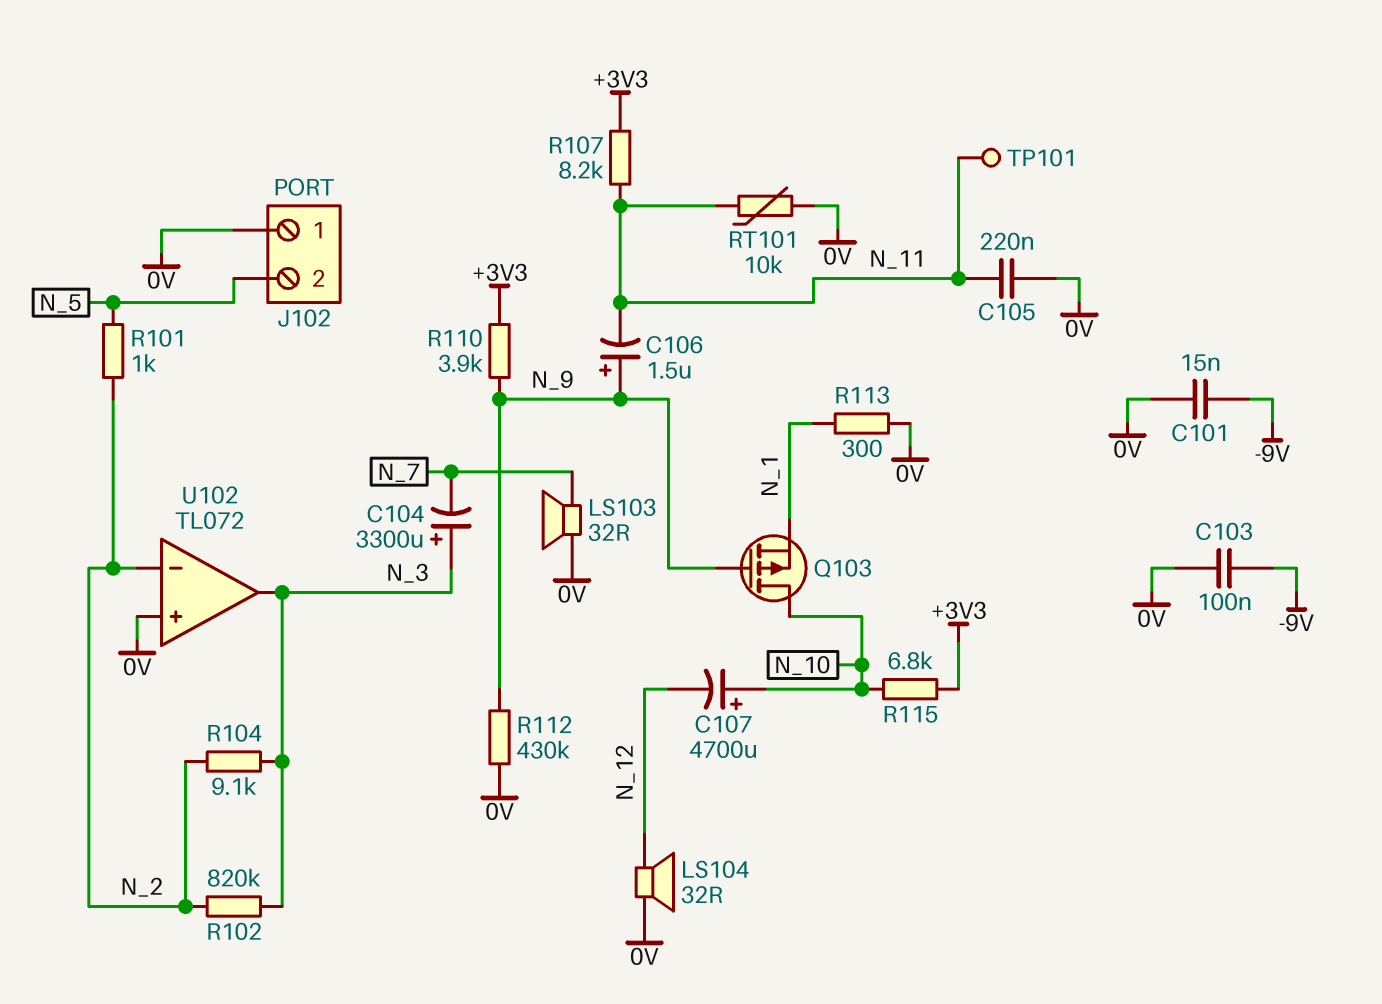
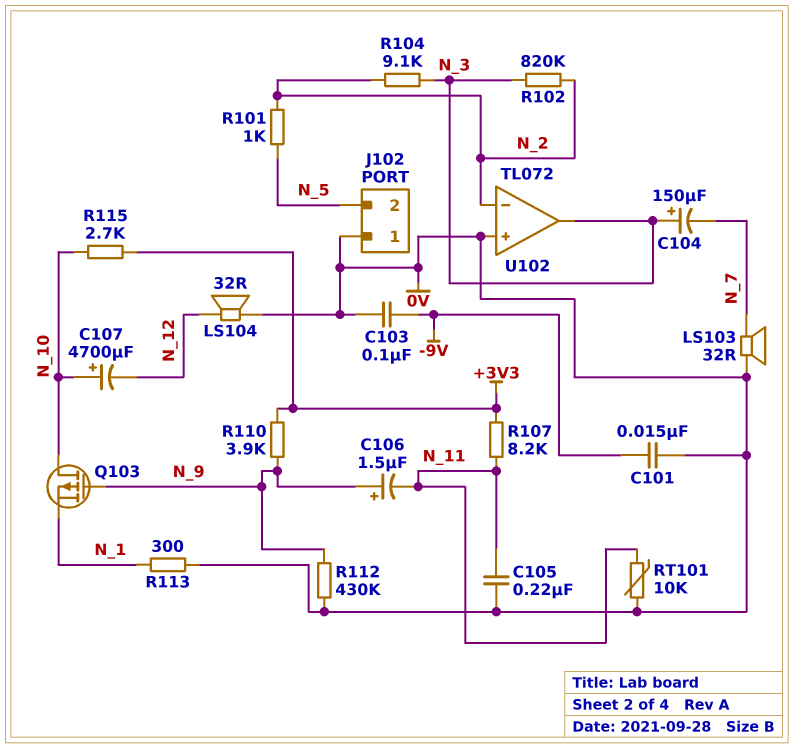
C104: 3300uF (plus N_3, minus N_7) -> 150uF (plus N_3, minus N_7)
R115: 6.8k (+3V3, N_10) -> 2.7k (+3V3, N_10)
TP101: test point (N_11) -> none

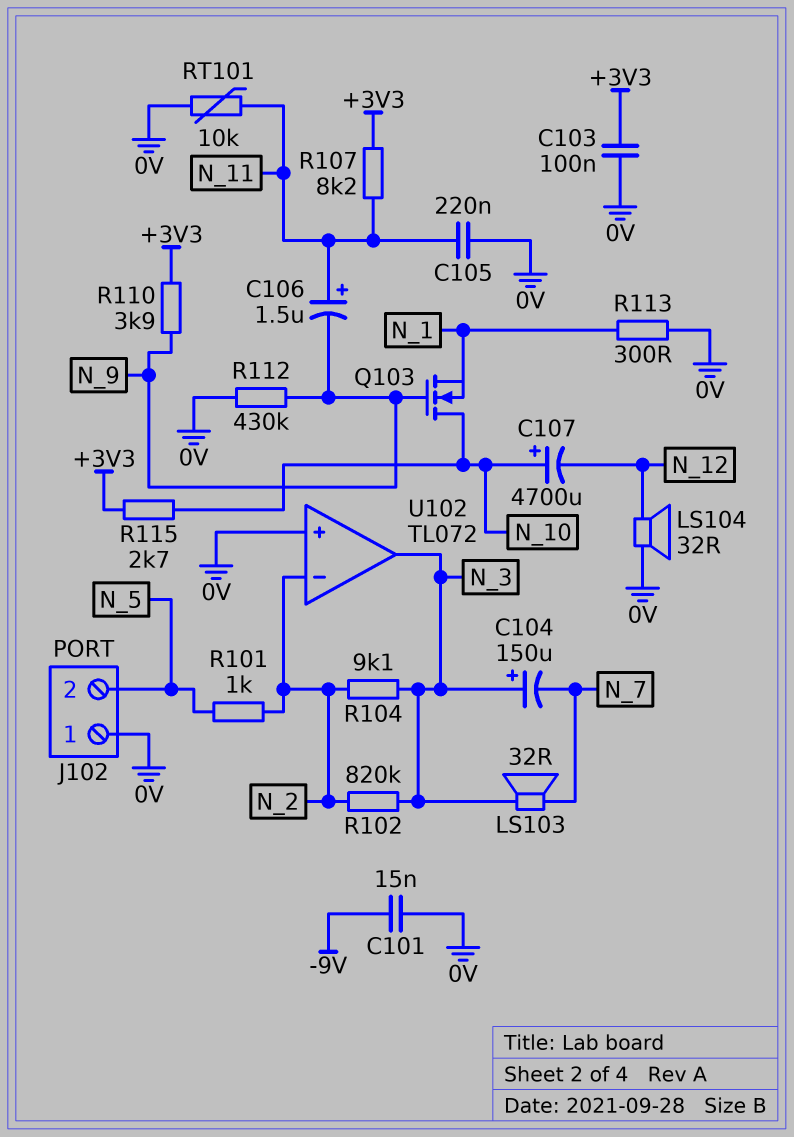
C103: 100nF (-9V, 0V) -> 100nF (+3V3, 0V)
C106: 1.5uF (plus N_9, minus N_11) -> 1.5uF (plus N_11, minus N_9)
LS103: speaker 32R (0V, N_7) -> speaker 32R (N_3, N_7)
Q103: PMOS (G N_9, D N_10, S N_1) -> NMOS (G N_9, D N_10, S N_1)

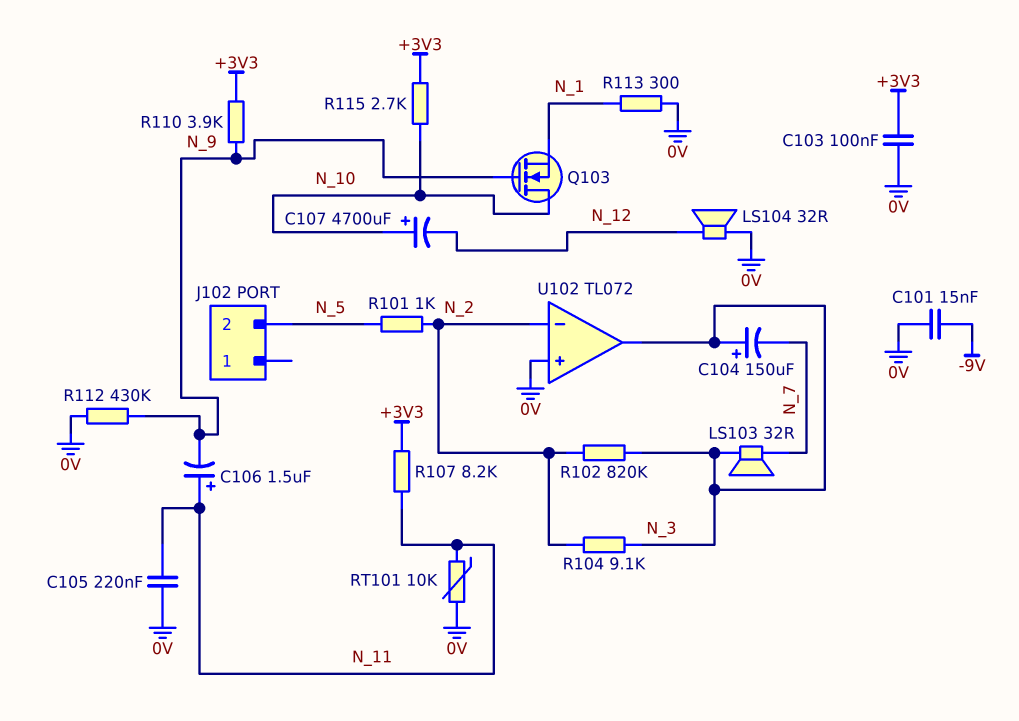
J102 pin 1: 0V -> none

